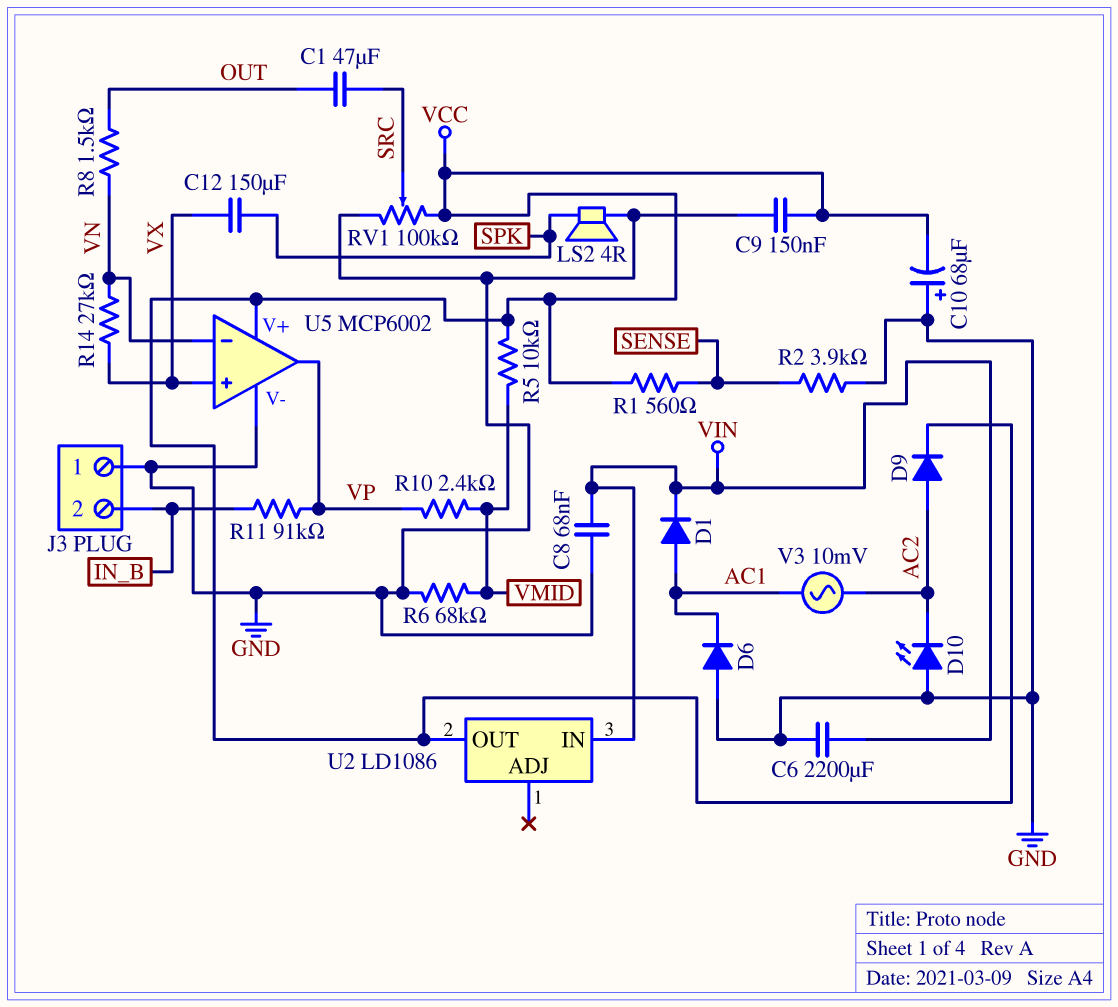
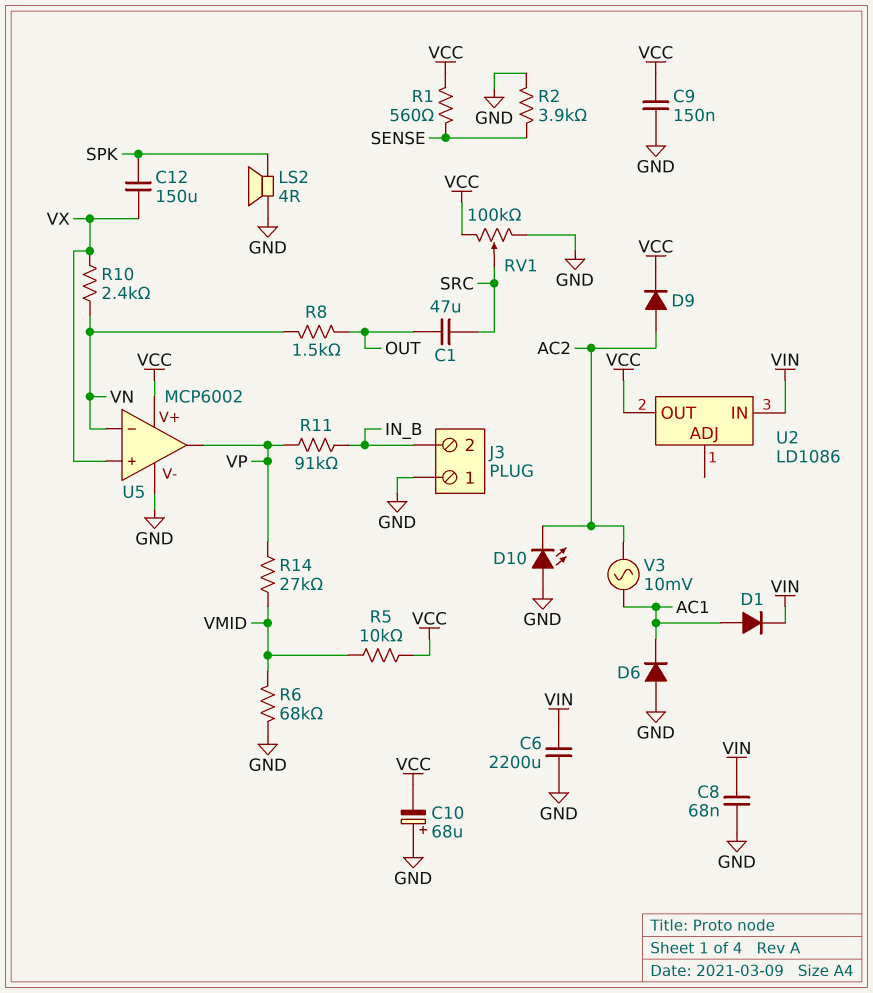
R10: 2.4k (VMID, VP) -> 2.4k (VN, VX)
R14: 27k (VN, VX) -> 27k (VMID, VP)

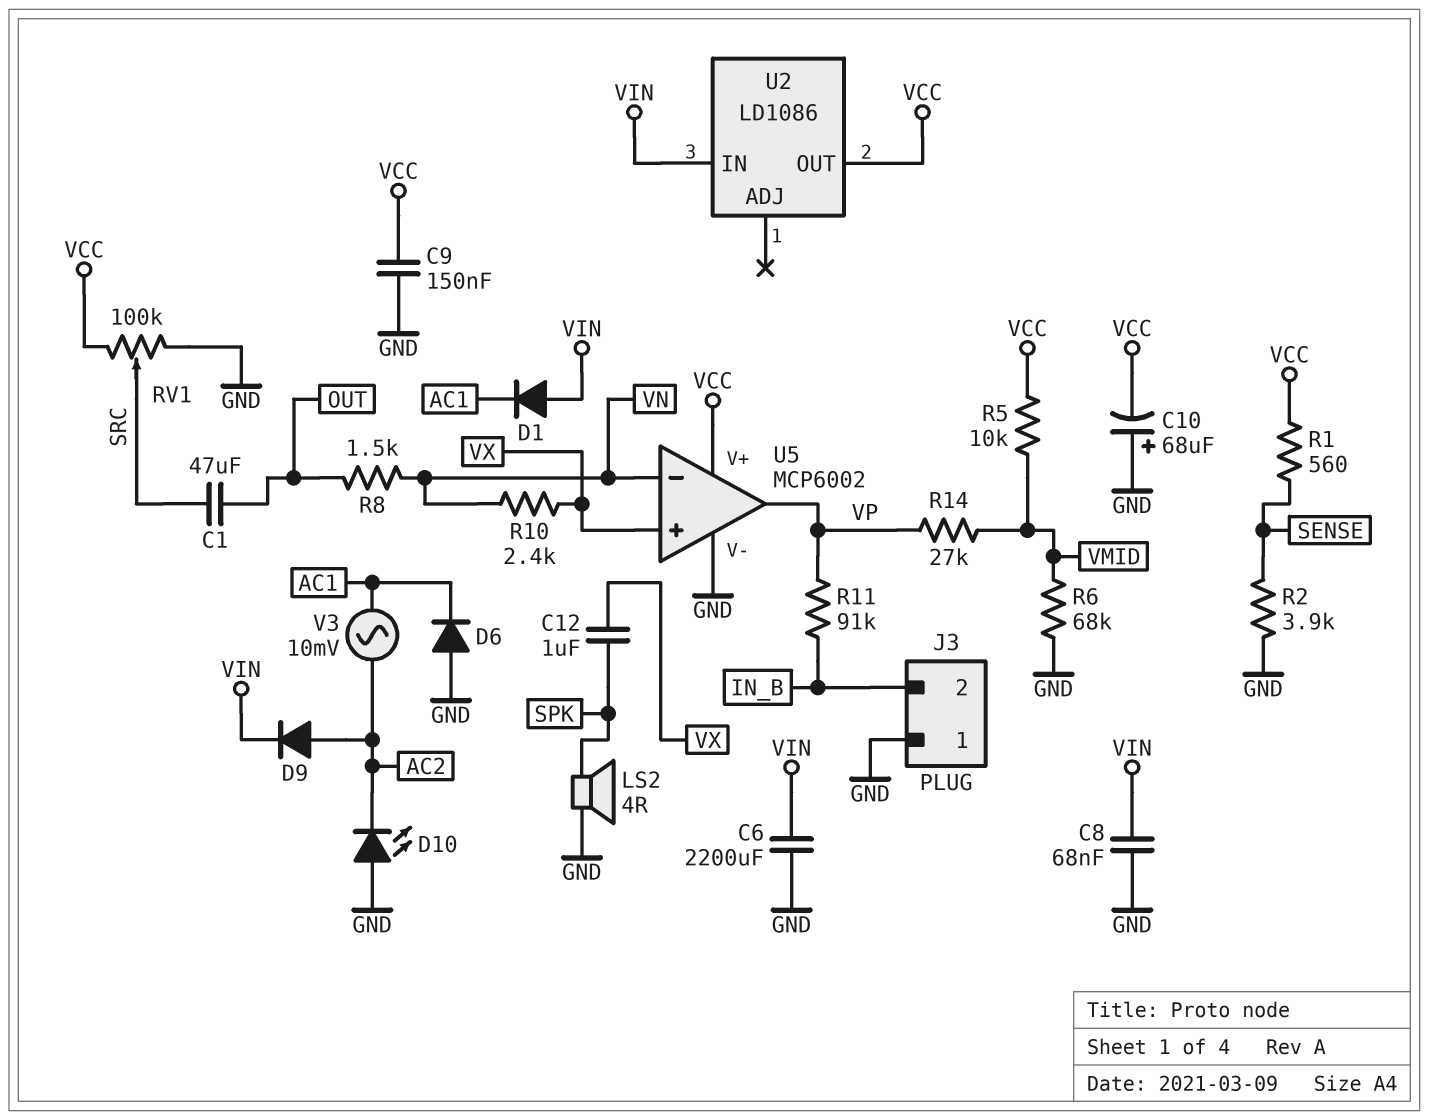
C12: 150uF (SPK, VX) -> 1uF (SPK, VX)
D1: diode (A AC1, K VIN) -> diode (A VIN, K AC1)
D9: diode (A AC2, K VCC) -> diode (A AC2, K VIN)

